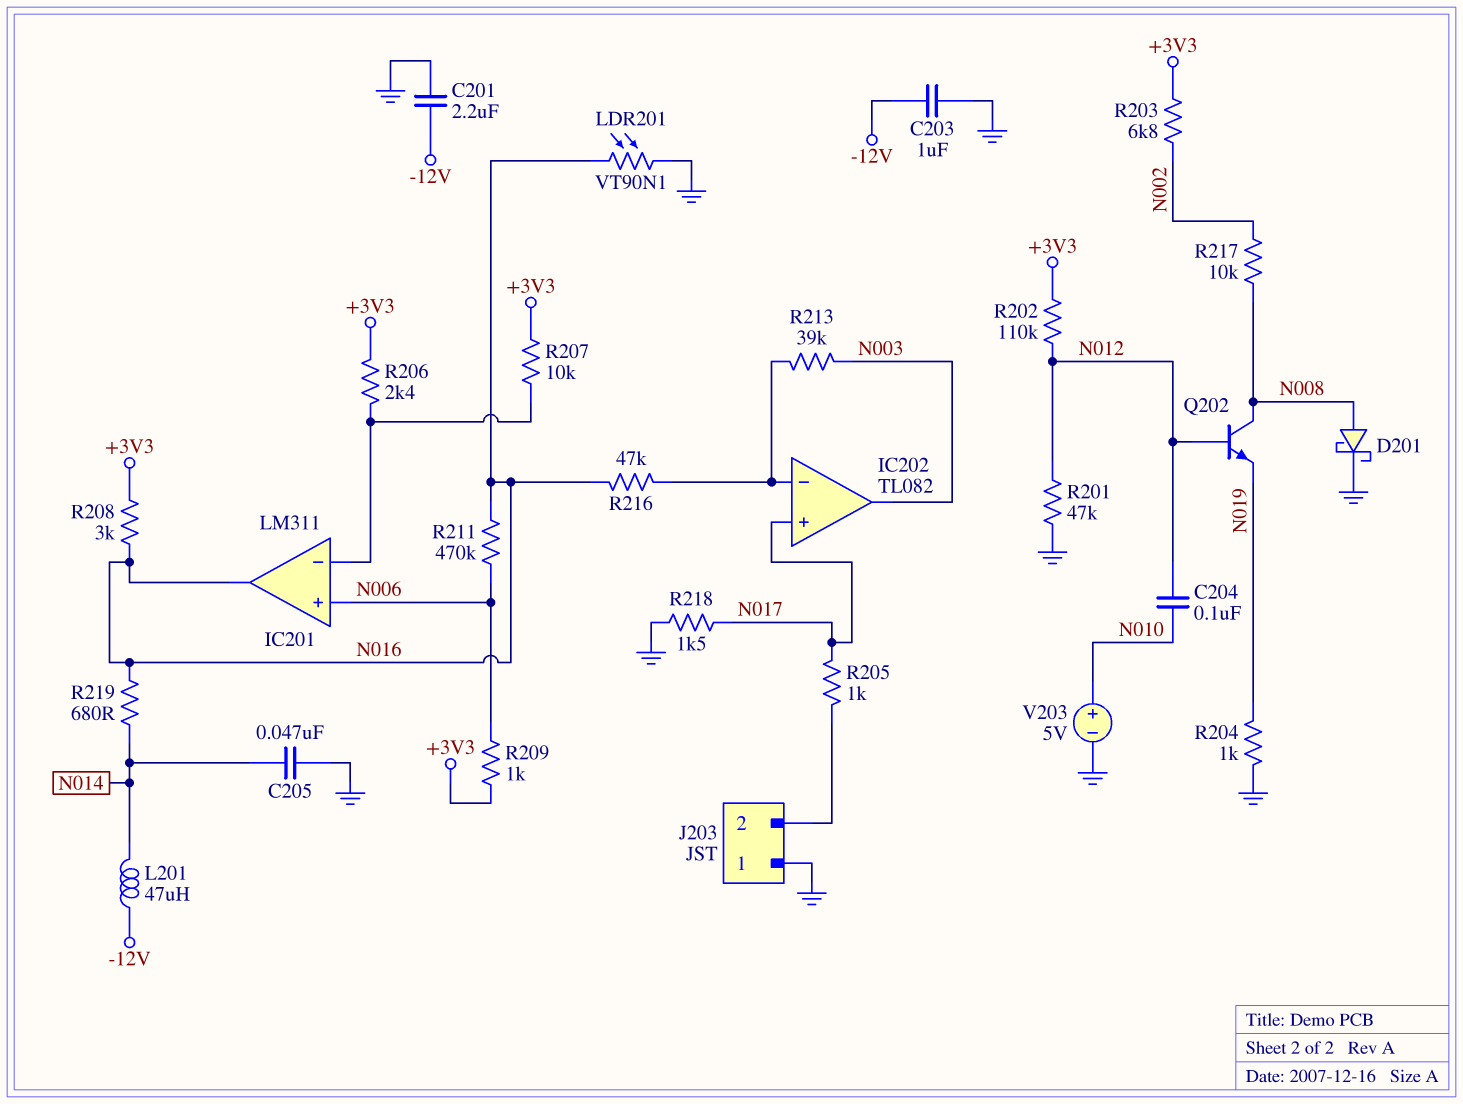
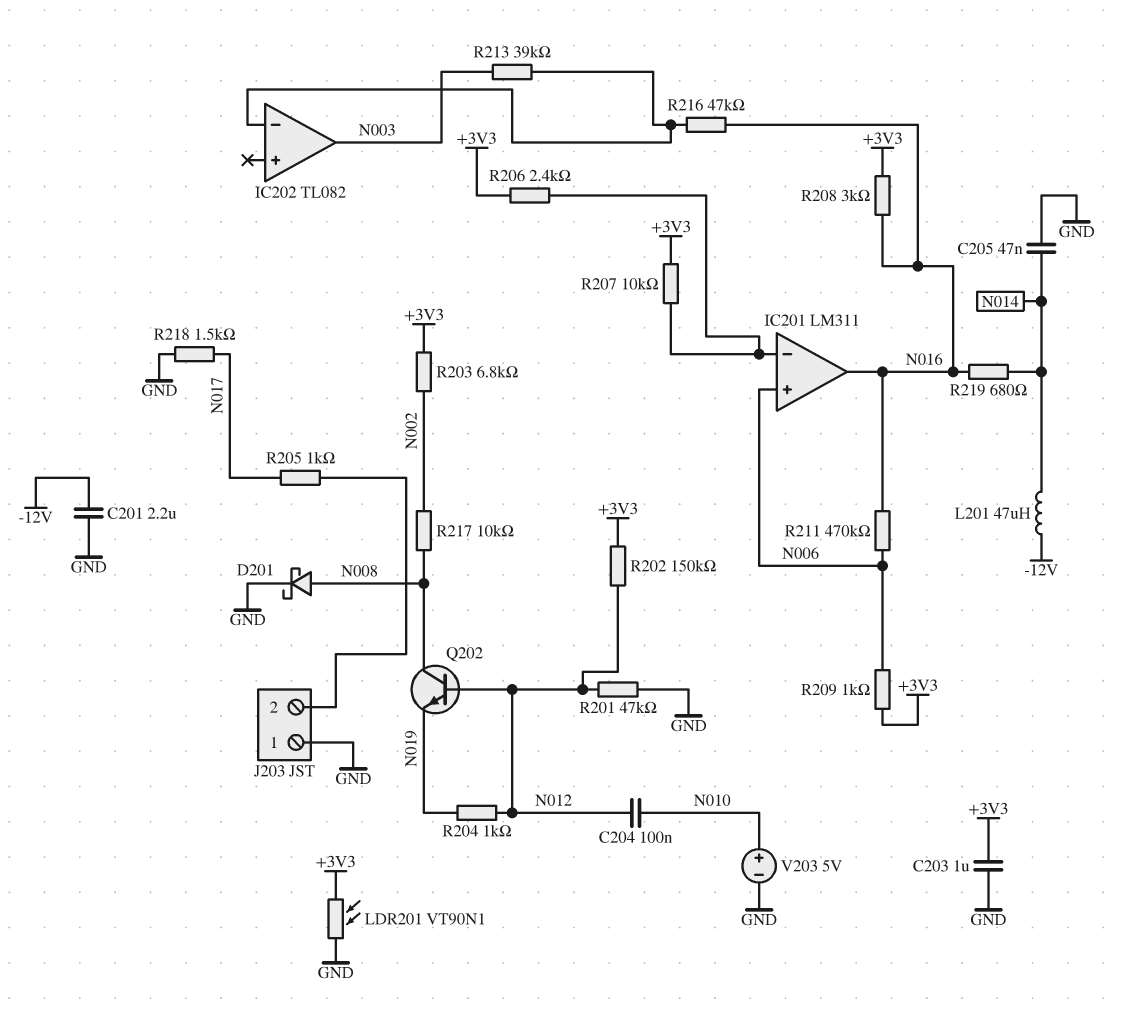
C203: 1uF (-12V, GND) -> 1uF (+3V3, GND)
IC202 pin in+: N017 -> none
LDR201: VT90N1 (GND, N016) -> VT90N1 (+3V3, GND)
R202: 110k (+3V3, N012) -> 150k (+3V3, N012)
R204: 1k (GND, N019) -> 1k (N012, N019)

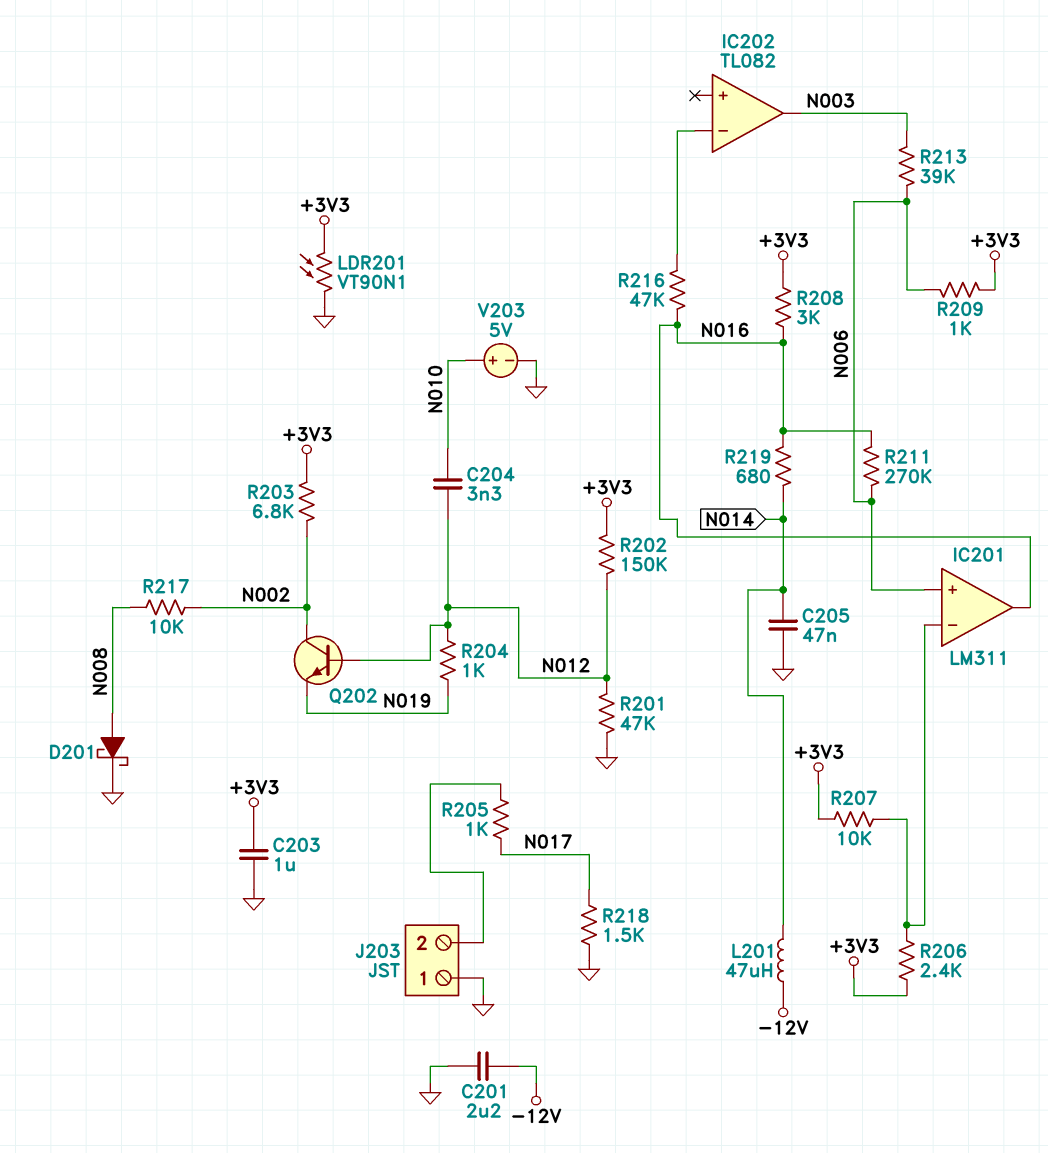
C204: 100nF (N010, N012) -> 3.3nF (N010, N012)
Q202: NPN (B N012, C N008, E N019) -> NPN (B N012, C N002, E N019)
R211: 470k (N006, N016) -> 270k (N006, N016)
R213: 39k (IC202/in-, N003) -> 39k (N003, N006)

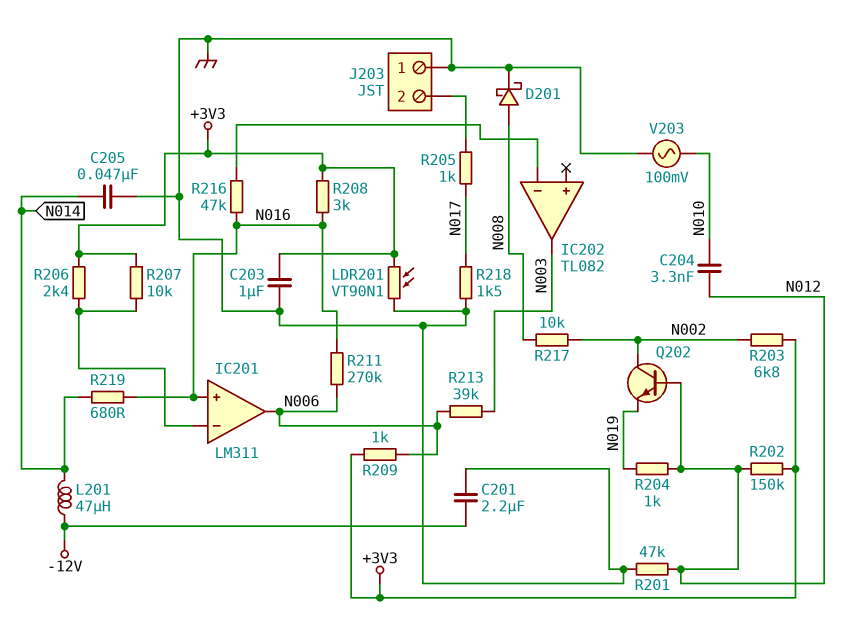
IC201 pin in+: N006 -> N016
IC201 pin out: N016 -> N006
V203: 5V (plus N010, minus GND) -> AC 100mV (GND, N010)

